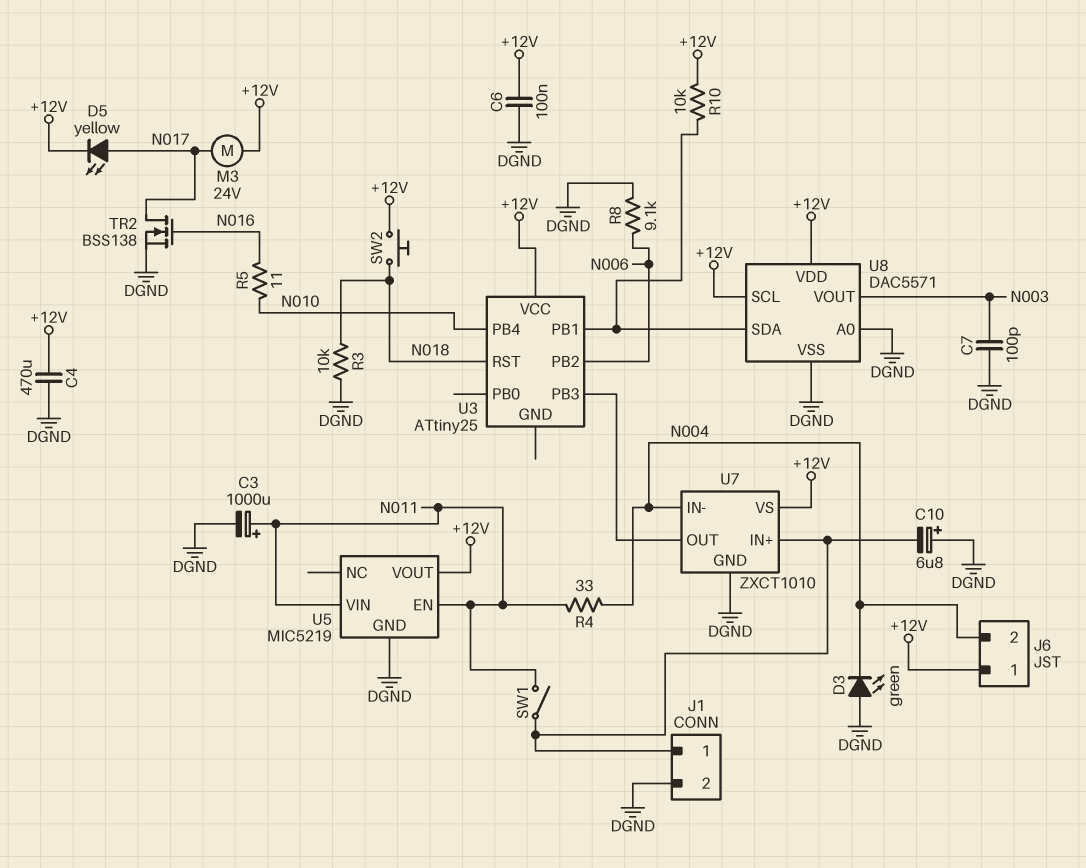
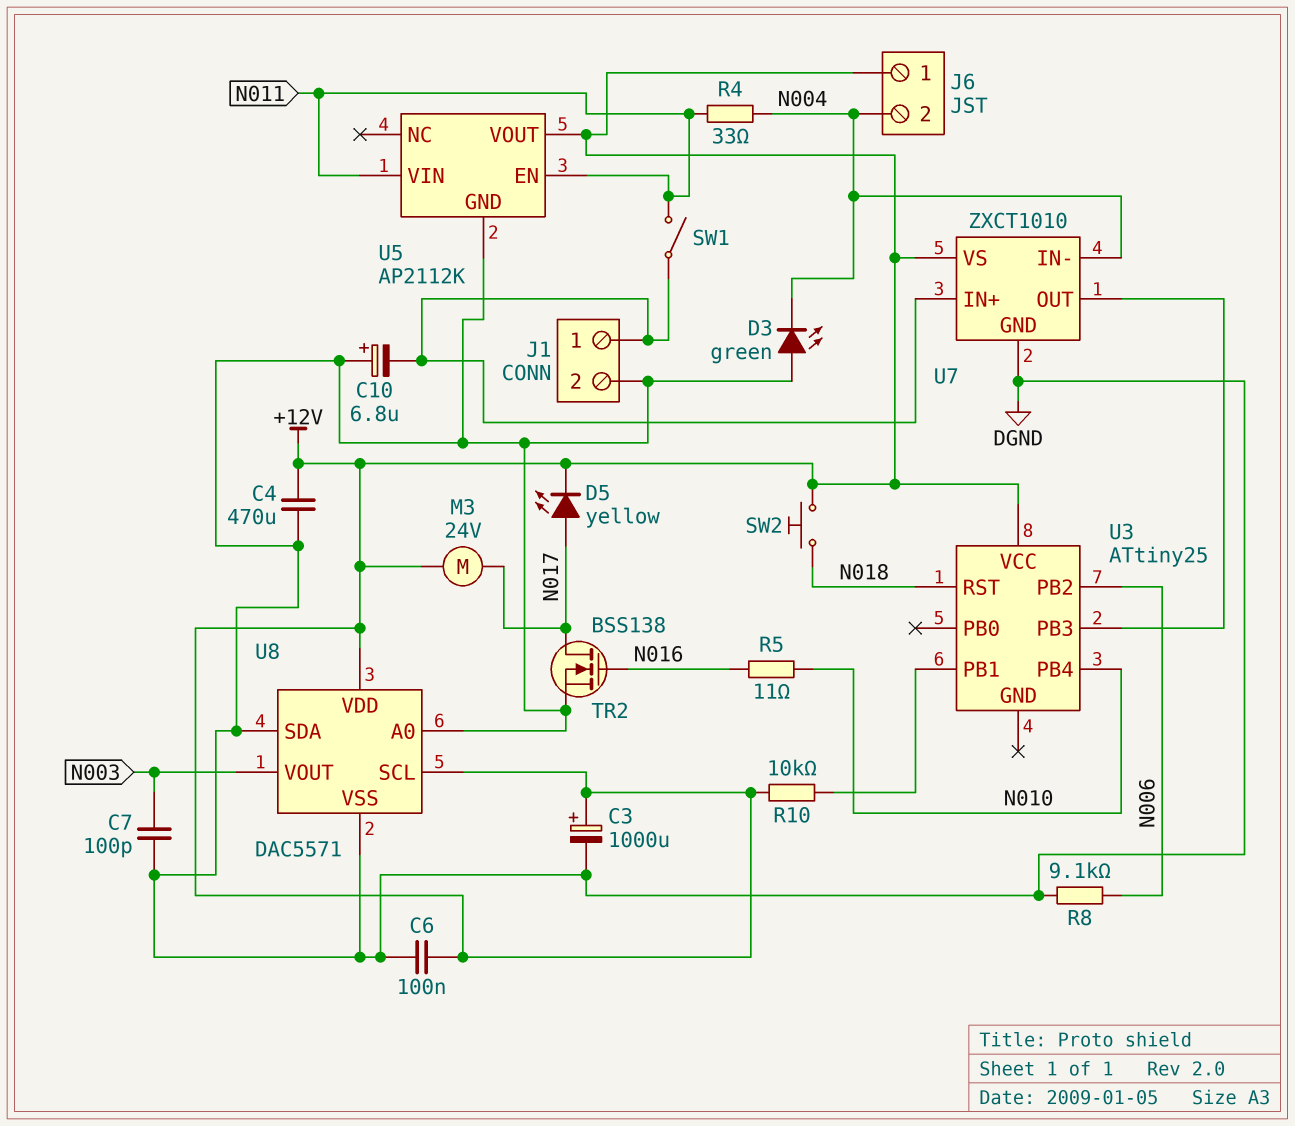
C3: 1000uF (plus N011, minus DGND) -> 1000uF (plus +12V, minus DGND)
R3: 10k (DGND, N018) -> none
U5: MIC5219 -> AP2112K
U8 pin SDA: U3/PB1 -> DGND

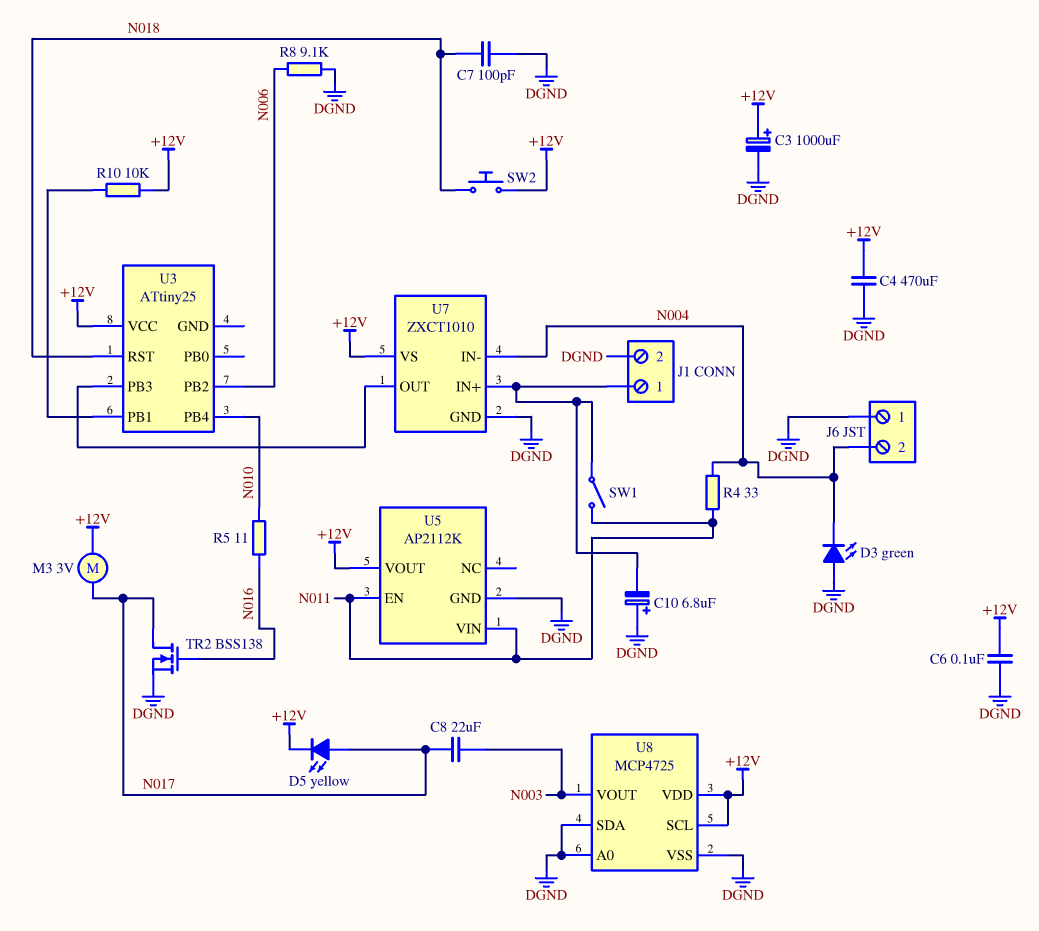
C7: 100pF (DGND, N003) -> 100pF (DGND, N018)
C8: none -> 22uF (N003, N017)
J6 pin 1: +12V -> DGND
M3: motor 24V (+12V, N017) -> motor 3V (+12V, N017)
U8: DAC5571 -> MCP4725

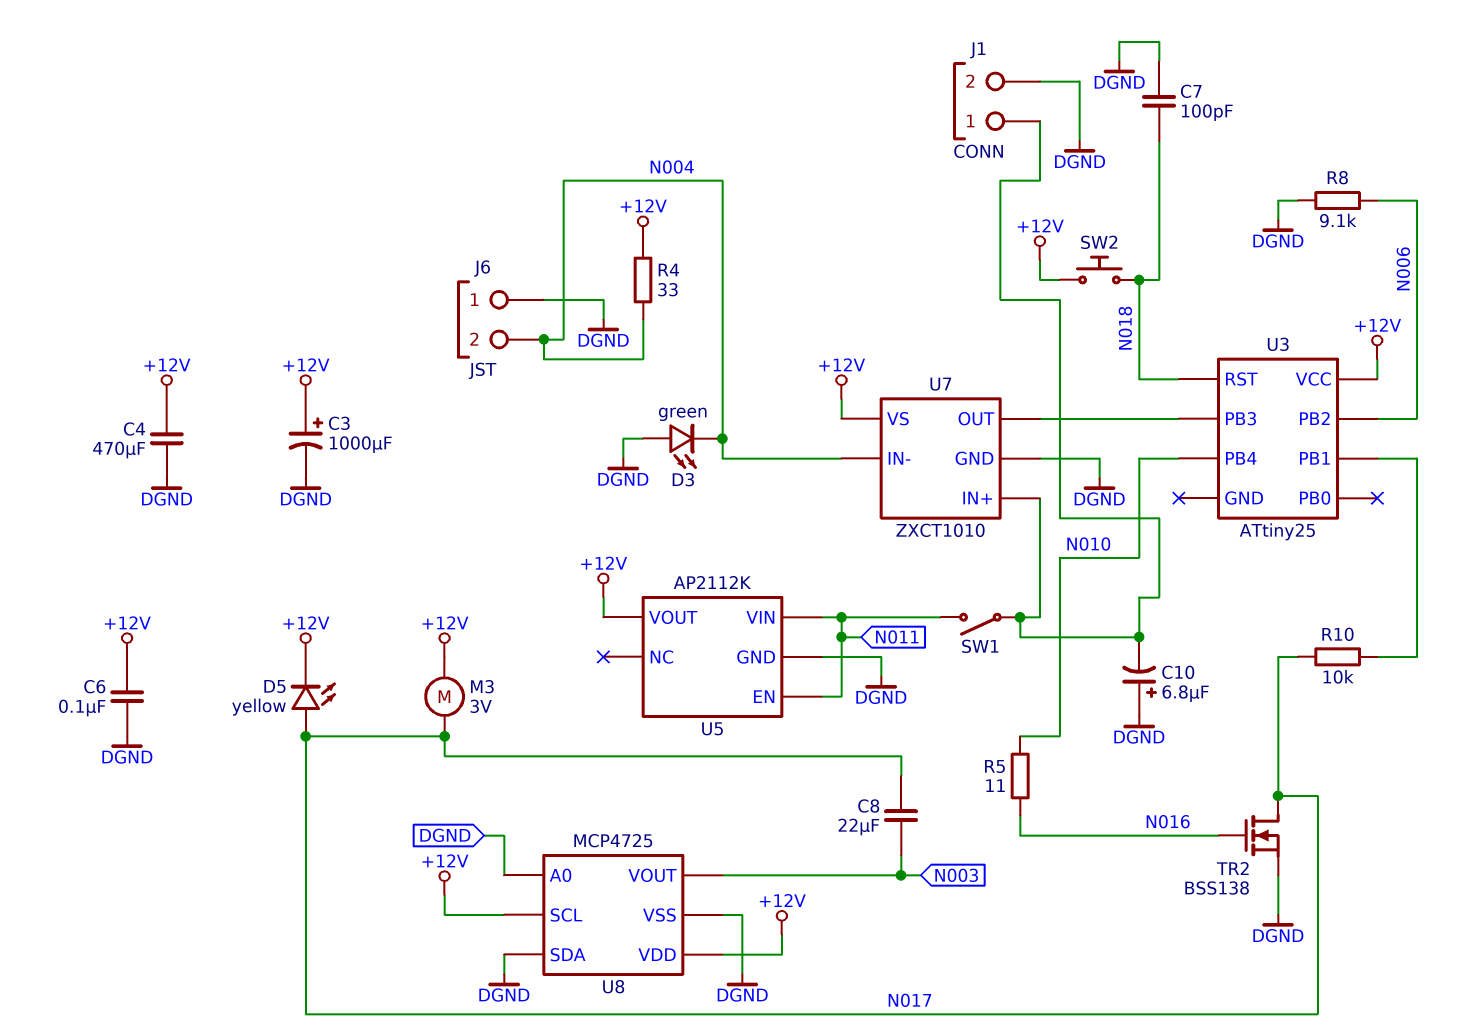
R4: 33 (N004, N011) -> 33 (+12V, N004)
R10: 10k (+12V, U3/PB1) -> 10k (N017, U3/PB1)

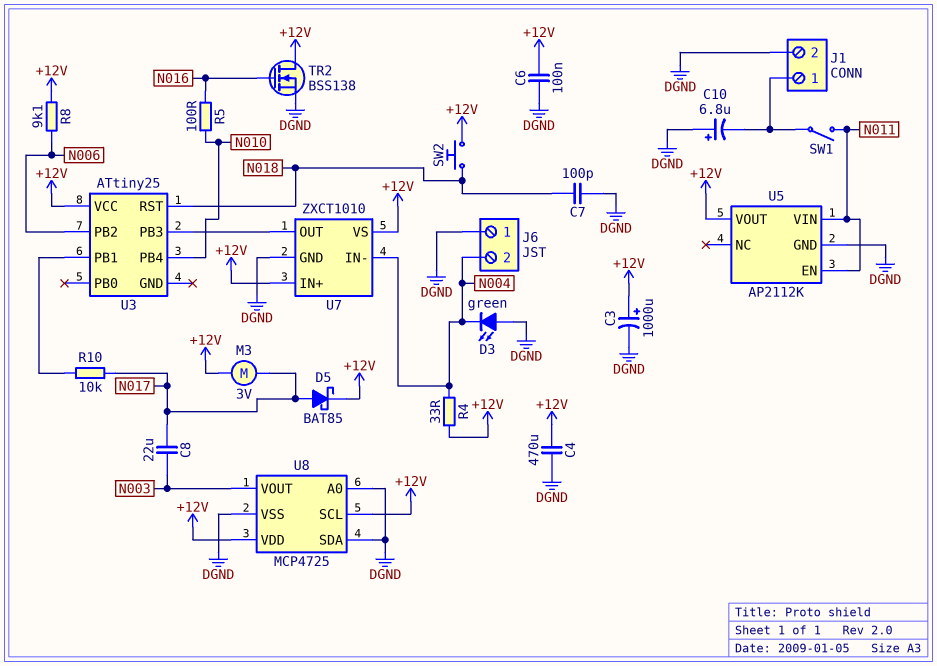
D5: LED yellow (A N017, K +12V) -> schottky BAT85 (A N017, K +12V)
R5: 11 (N010, N016) -> 100 (N010, N016)
R8: 9.1k (DGND, N006) -> 9.1k (+12V, N006)
TR2: NMOS BSS138 (G N016, D N017, S DGND) -> NMOS BSS138 (G N016, D +12V, S DGND)
U7 pin IN+: J1/1 -> +12V

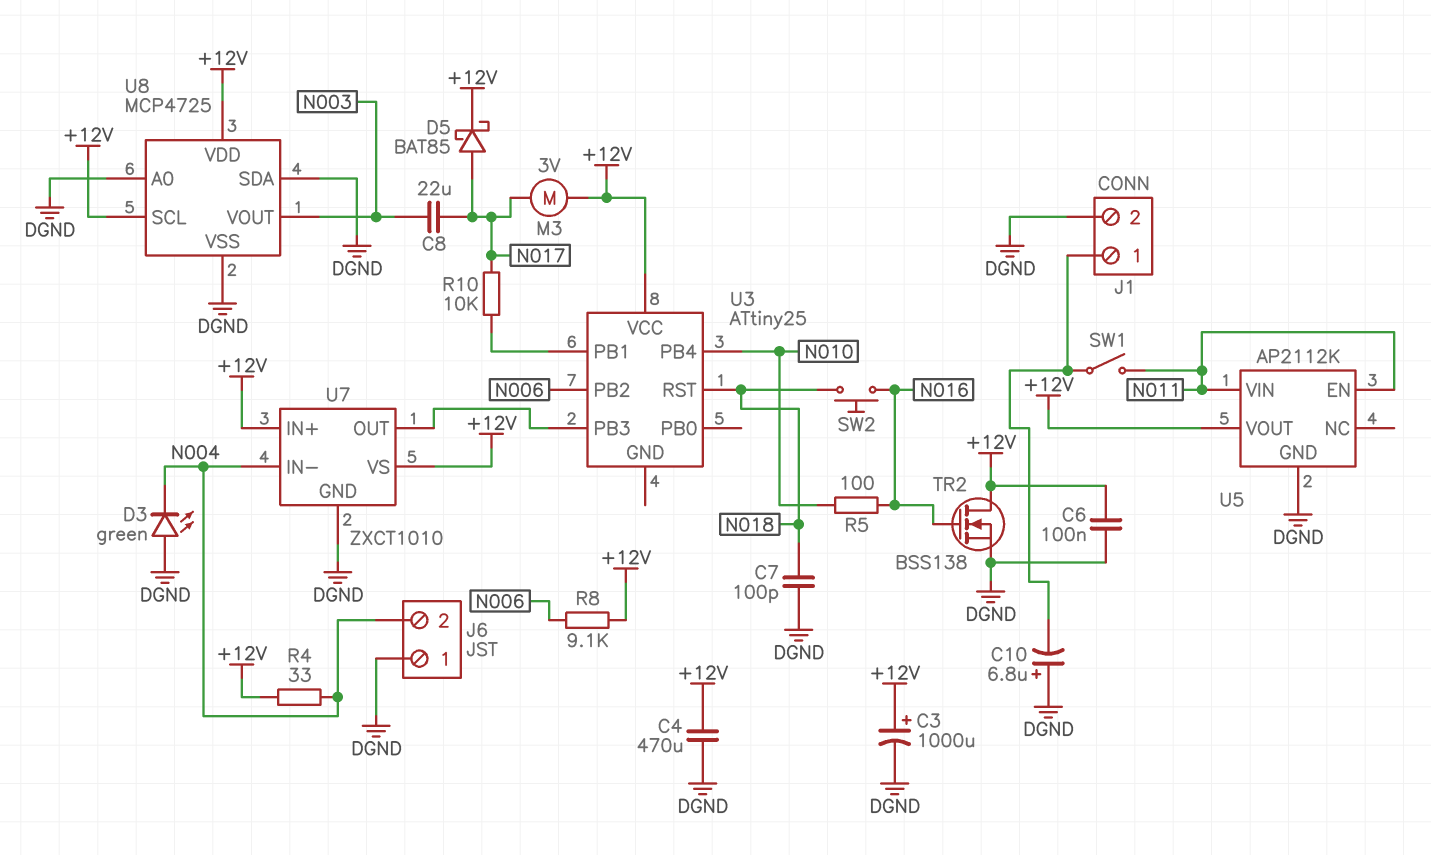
SW2: button (+12V, N018) -> button (N016, N018)

